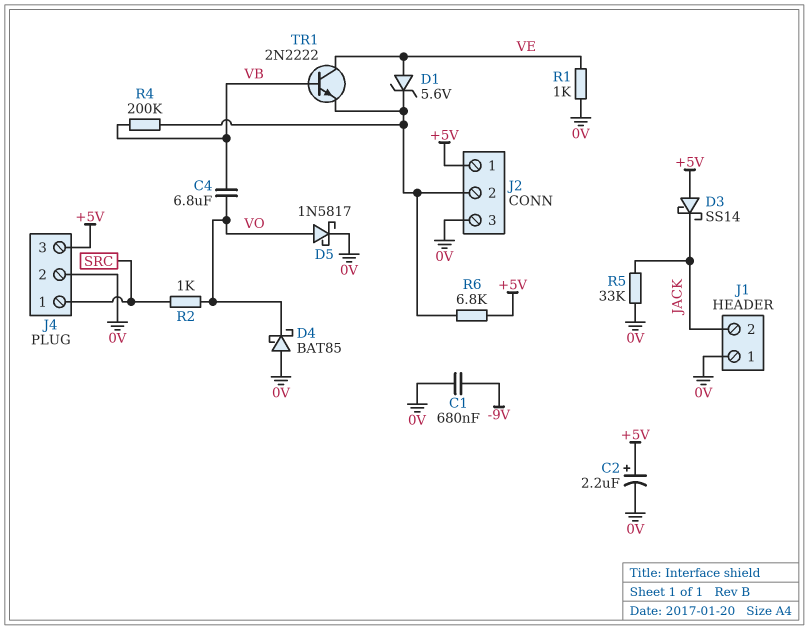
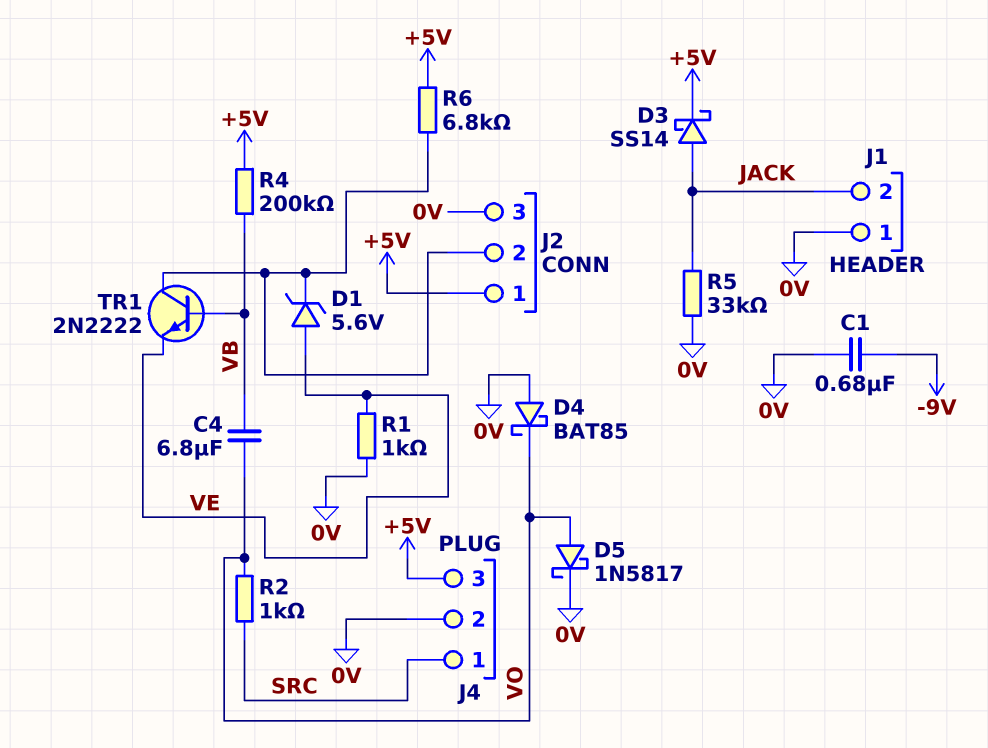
C2: 2.2uF (plus +5V, minus 0V) -> none
D3: schottky SS14 (A +5V, K JACK) -> schottky SS14 (A JACK, K +5V)
R4: 200k (J2/2, VB) -> 200k (+5V, VB)
TR1: NPN 2N2222 (B VB, C VE, E J2/2) -> NPN 2N2222 (B VB, C J2/2, E VE)

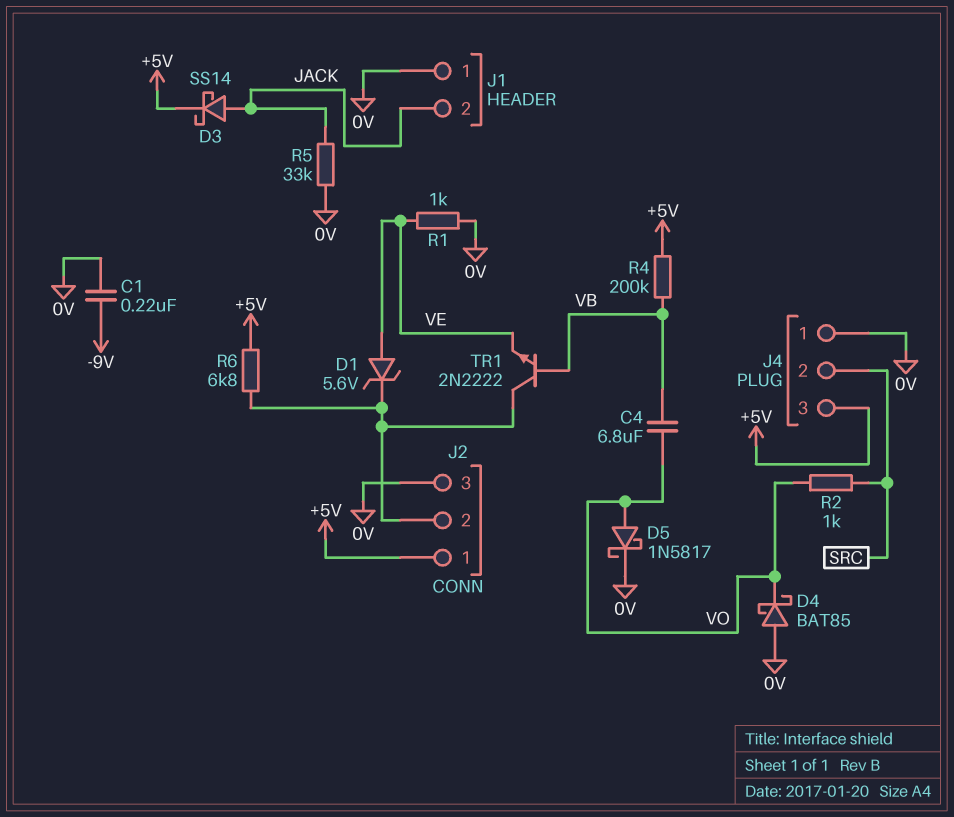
C1: 680nF (-9V, 0V) -> 220nF (-9V, 0V)
J4 pin 1: SRC -> 0V
J4 pin 2: 0V -> SRC

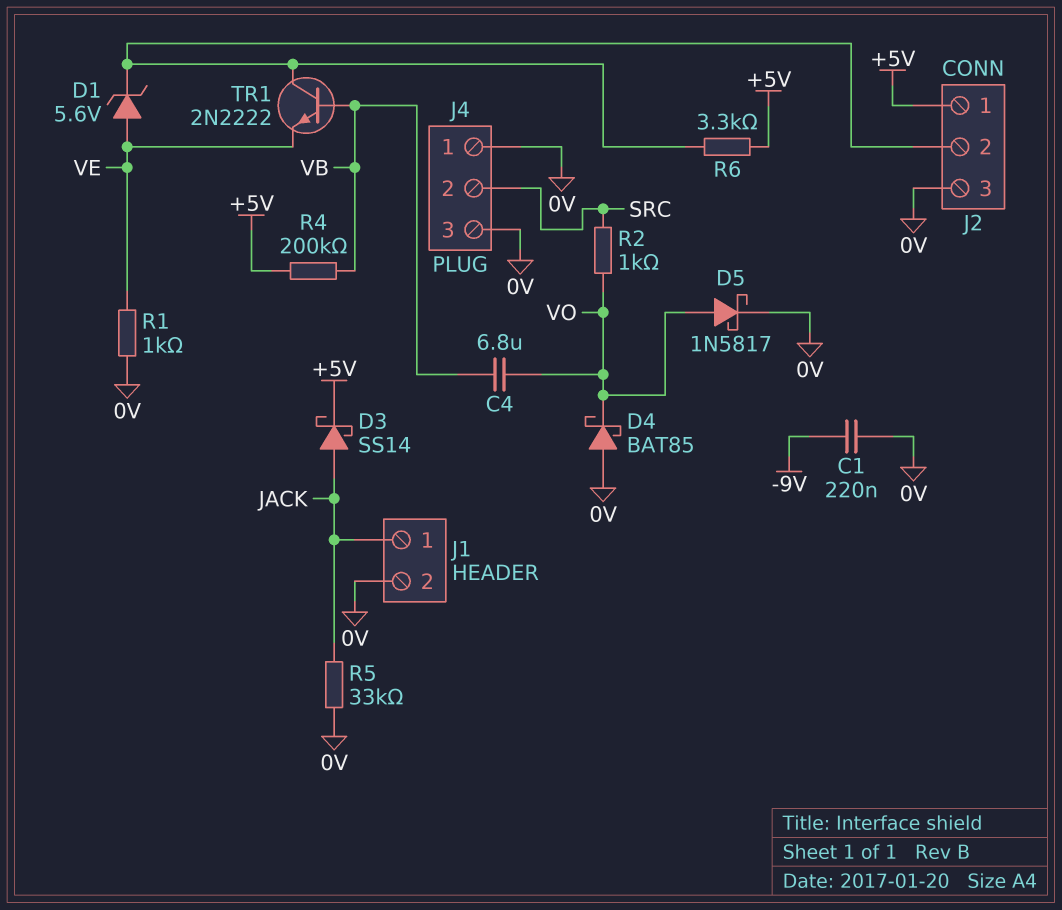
J1 pin 1: 0V -> JACK
J1 pin 2: JACK -> 0V
J4 pin 3: +5V -> 0V
R6: 6.8k (+5V, J2/2) -> 3.3k (+5V, J2/2)

